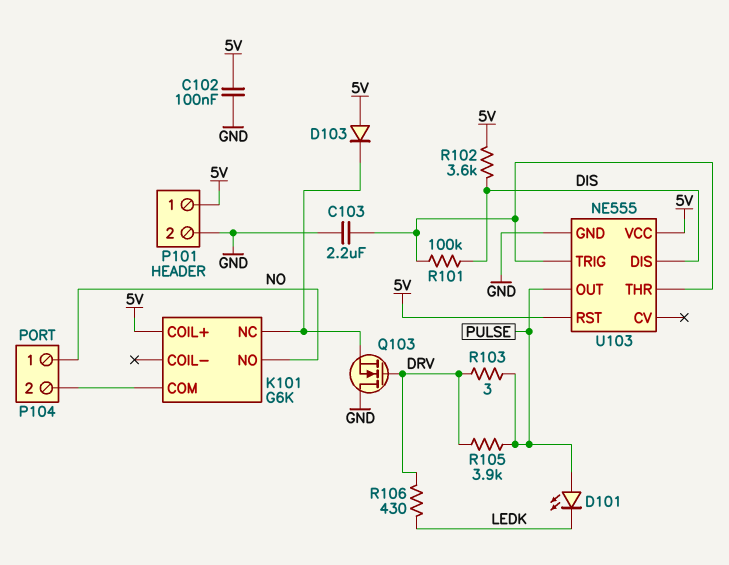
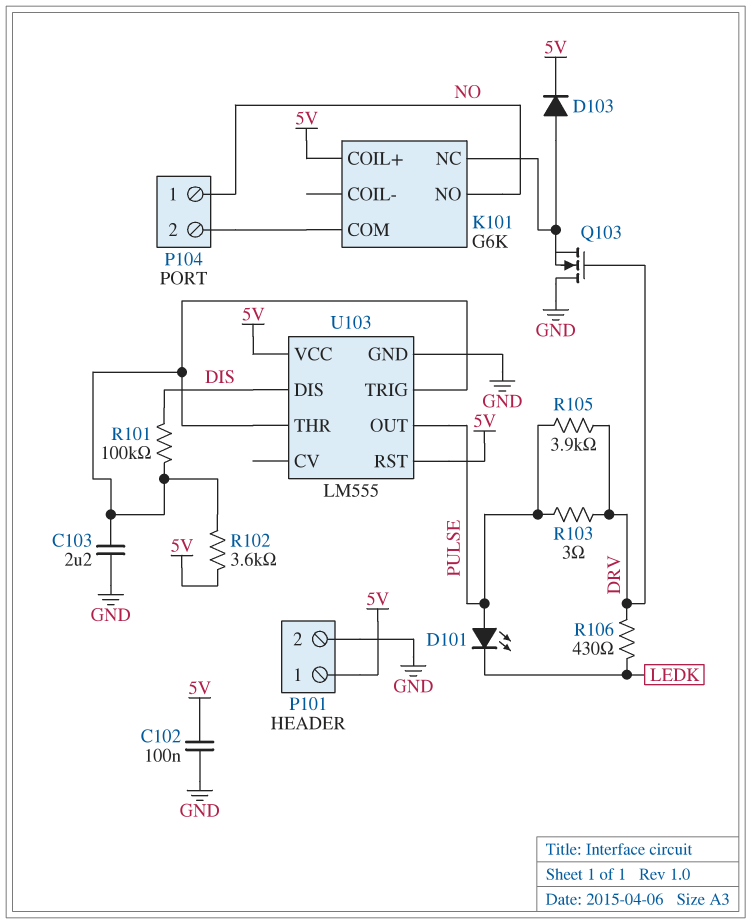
D103: diode (A 5V, K K101/NC) -> diode (A K101/NC, K 5V)
R102: 3.6k (5V, DIS) -> 3.6k (5V, U103/THR)
U103: NE555 -> LM555

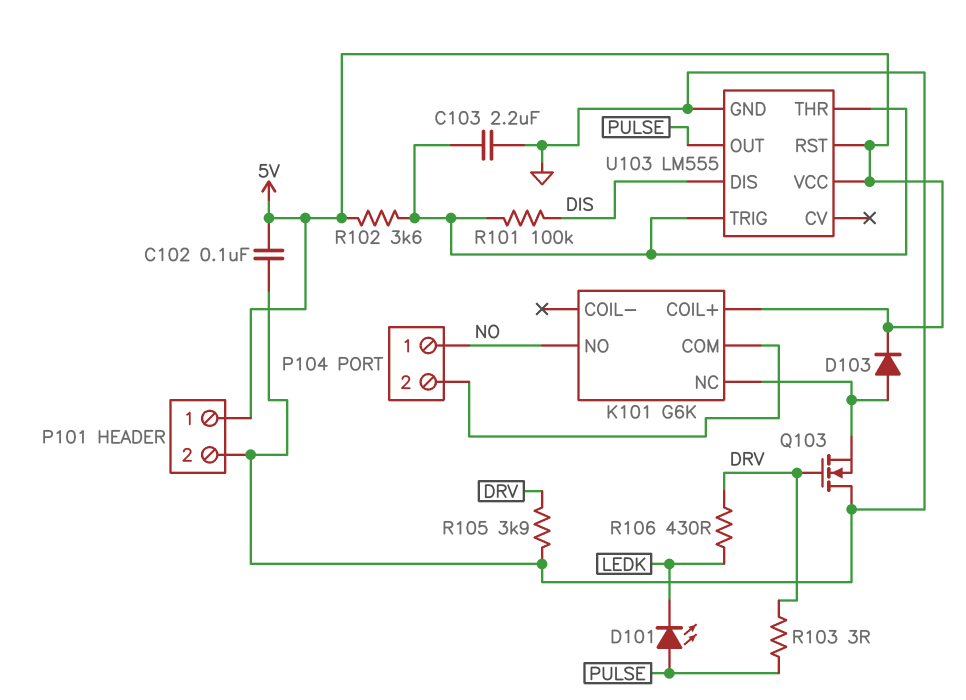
R105: 3.9k (DRV, PULSE) -> 3.9k (DRV, GND)

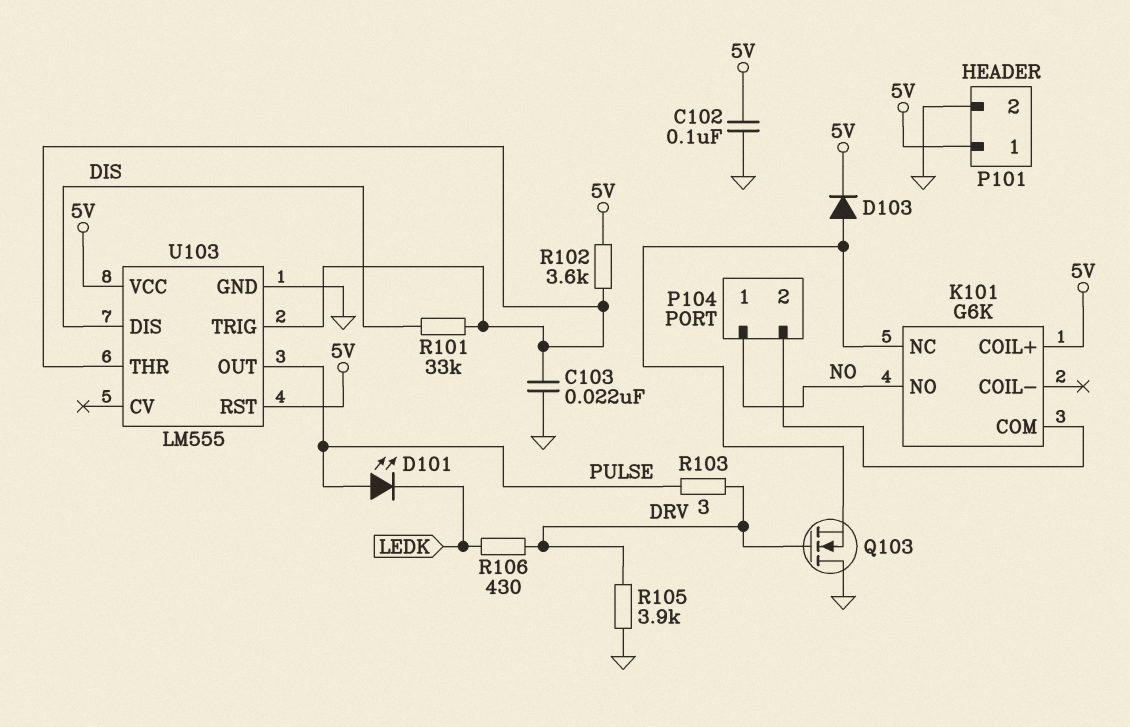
C103: 2.2uF (GND, U103/THR) -> 22nF (GND, U103/THR)
R101: 100k (DIS, U103/THR) -> 33k (DIS, U103/THR)

